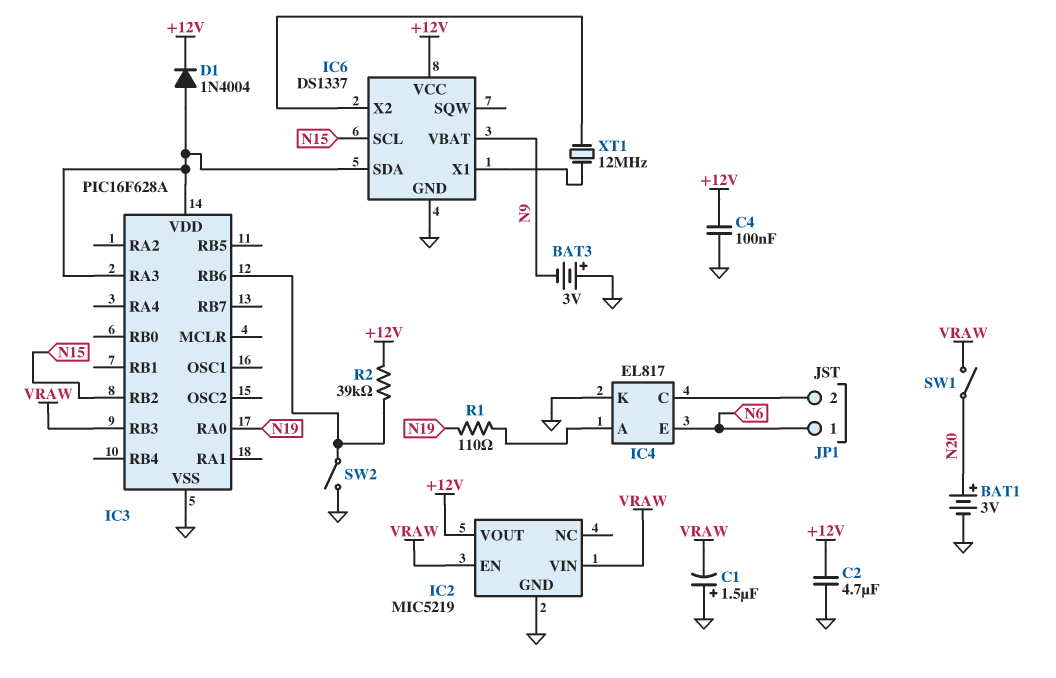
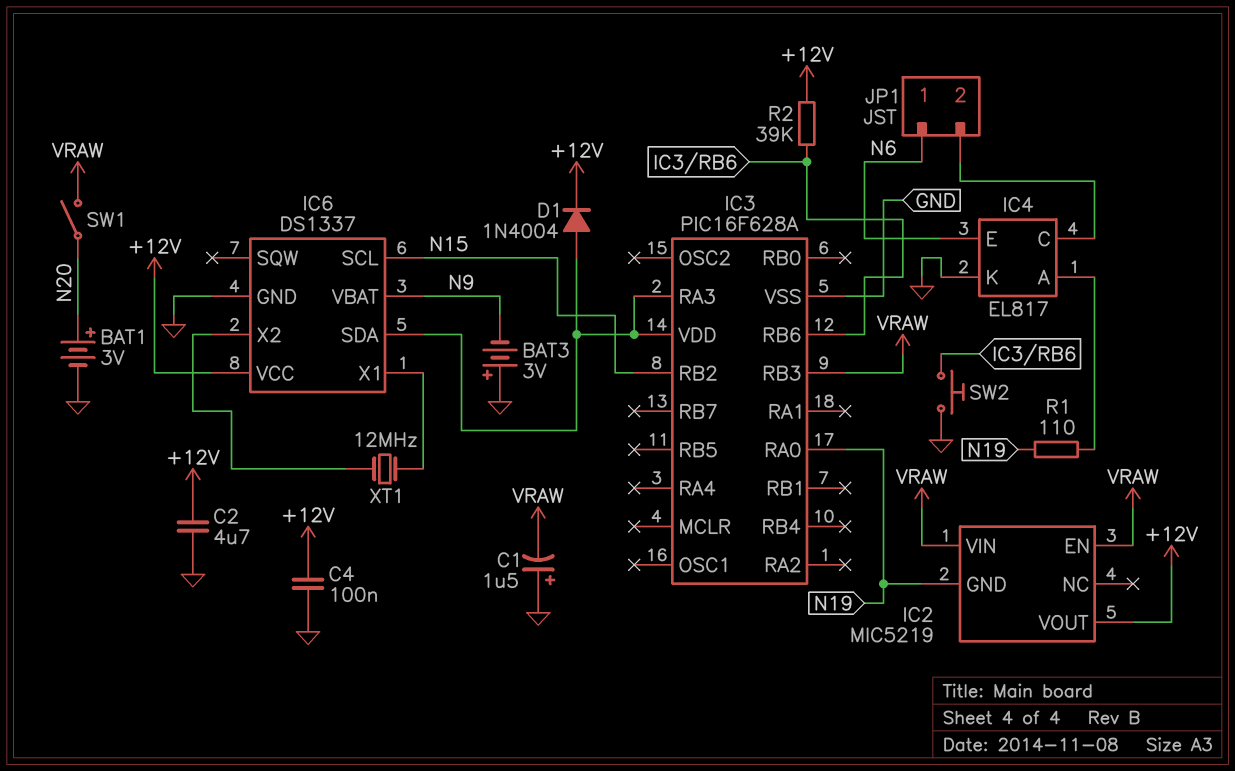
IC2 pin GND: GND -> N19
SW2: switch (GND, IC3/RB6) -> button (GND, IC3/RB6)

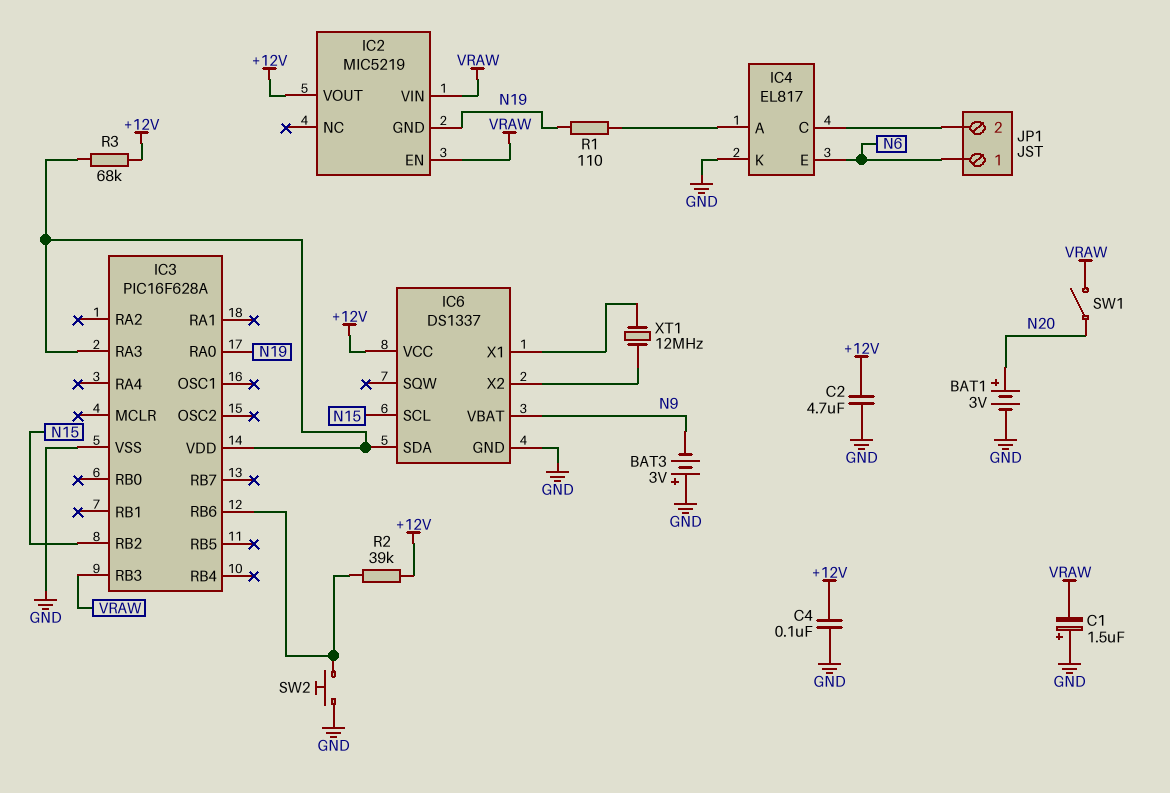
D1: diode 1N4004 (A IC3/RA3, K +12V) -> none
R3: none -> 68k (+12V, IC3/RA3)

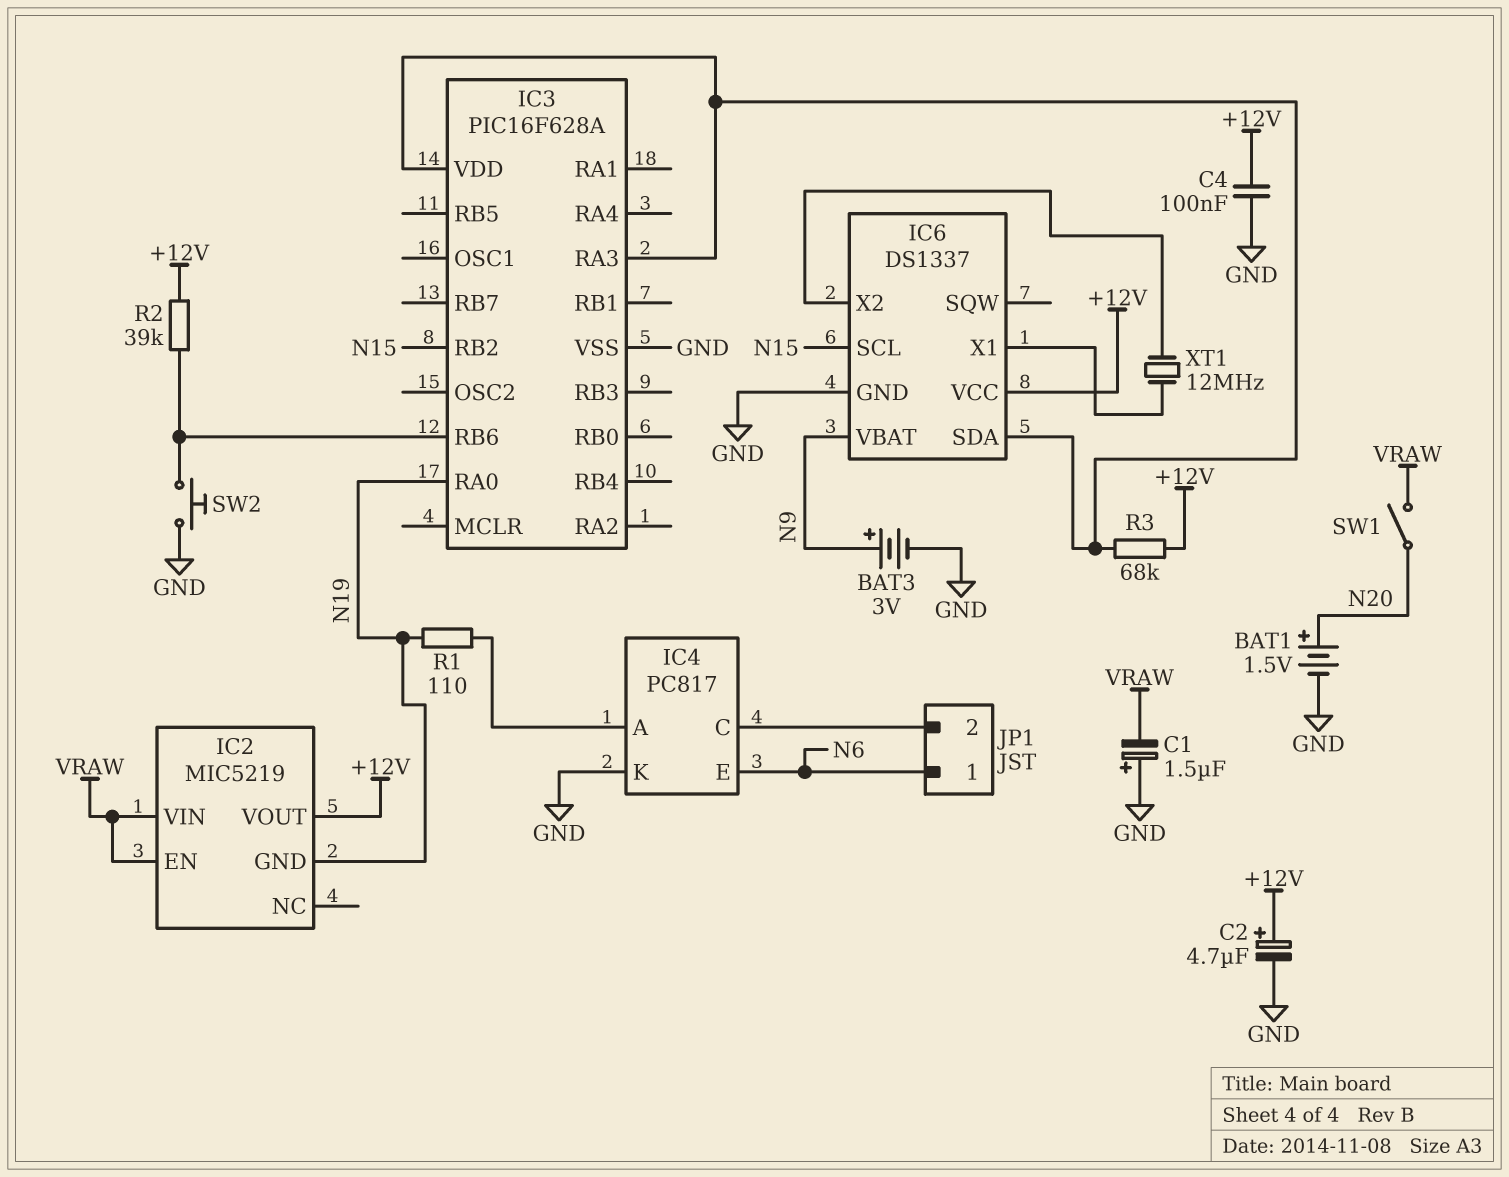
BAT1: 3V (plus N20, minus GND) -> 1.5V (plus N20, minus GND)
BAT3: 3V (plus GND, minus N9) -> 3V (plus N9, minus GND)
C2: 4.7uF (+12V, GND) -> 4.7uF (plus +12V, minus GND)
IC3 pin RB3: VRAW -> none
IC4: EL817 -> PC817

